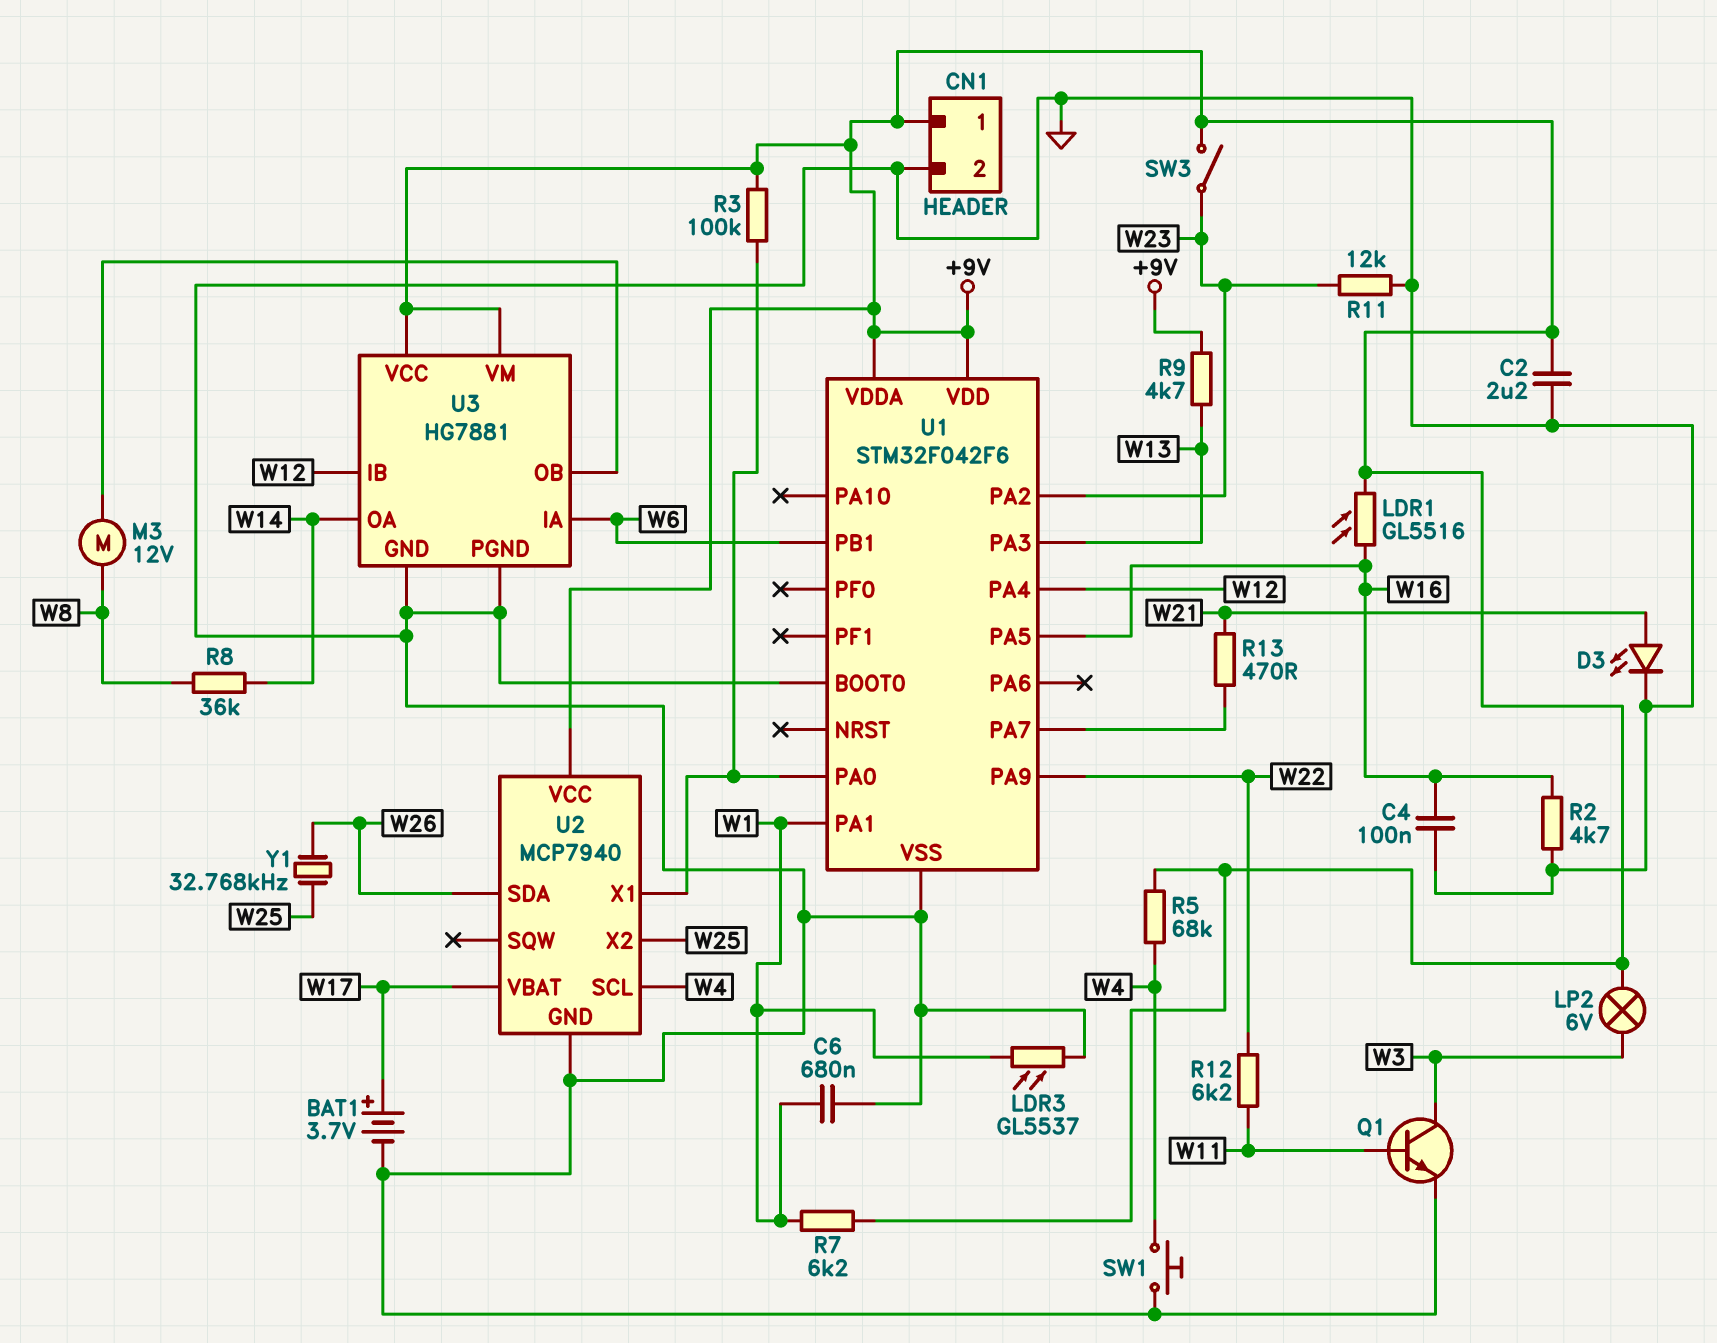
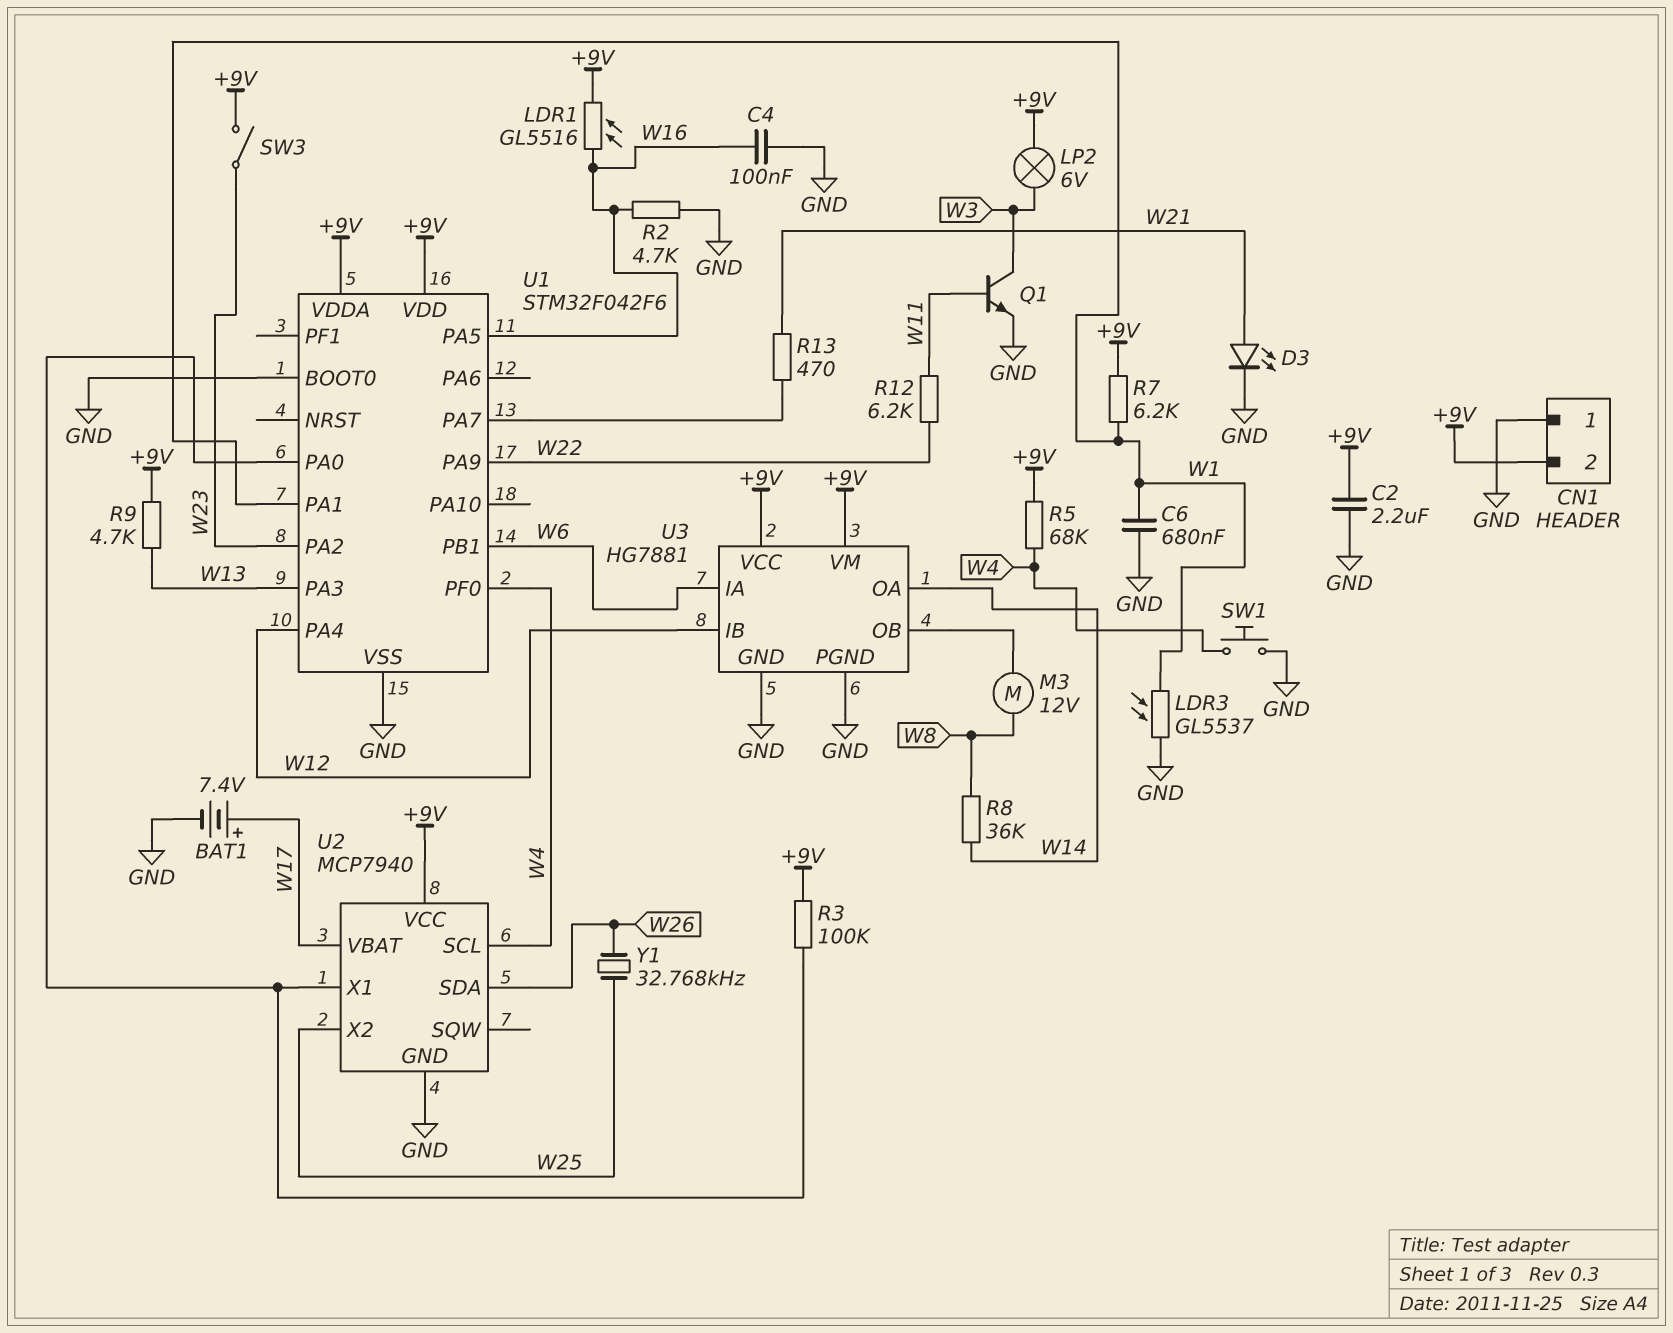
BAT1: 3.7V (plus W17, minus GND) -> 7.4V (plus W17, minus GND)
CN1 pin 1: +9V -> GND
CN1 pin 2: GND -> +9V
R11: 12k (GND, W23) -> none
U1 pin PF0: none -> W4

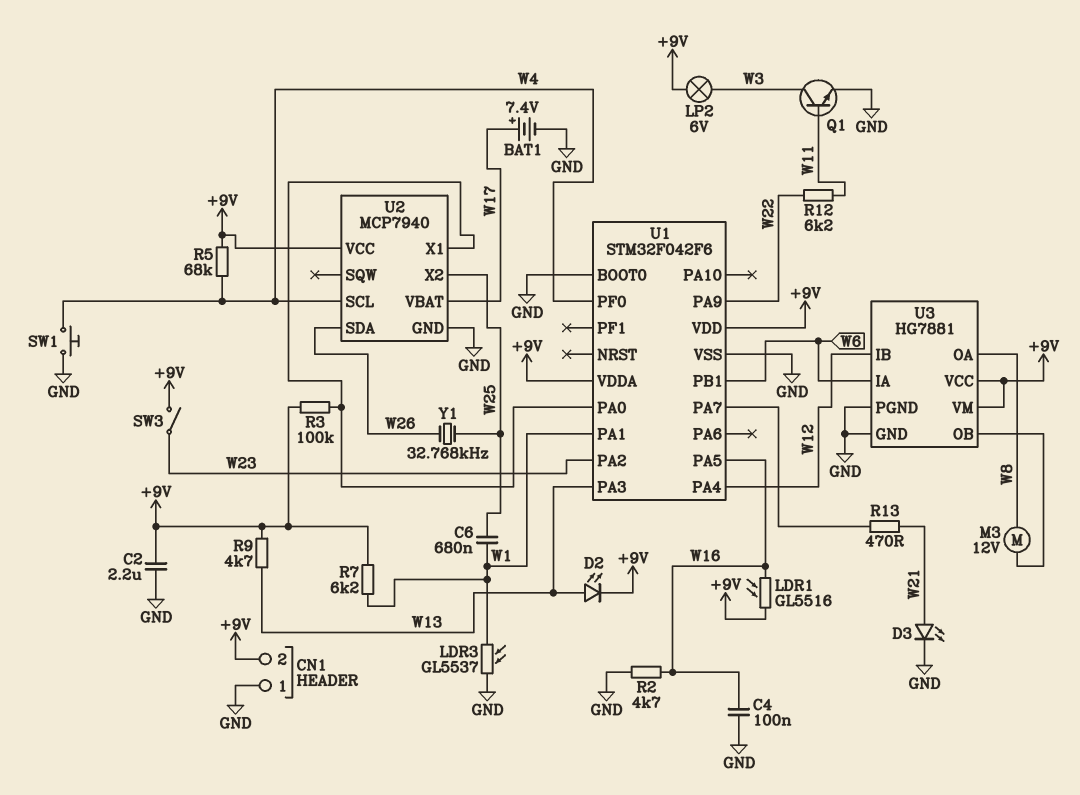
C6: 680nF (GND, W1) -> 680nF (W1, W25)
D2: none -> LED (A W13, K +9V)
R8: 36k (W8, W14) -> none
U3 pin OA: W14 -> W8

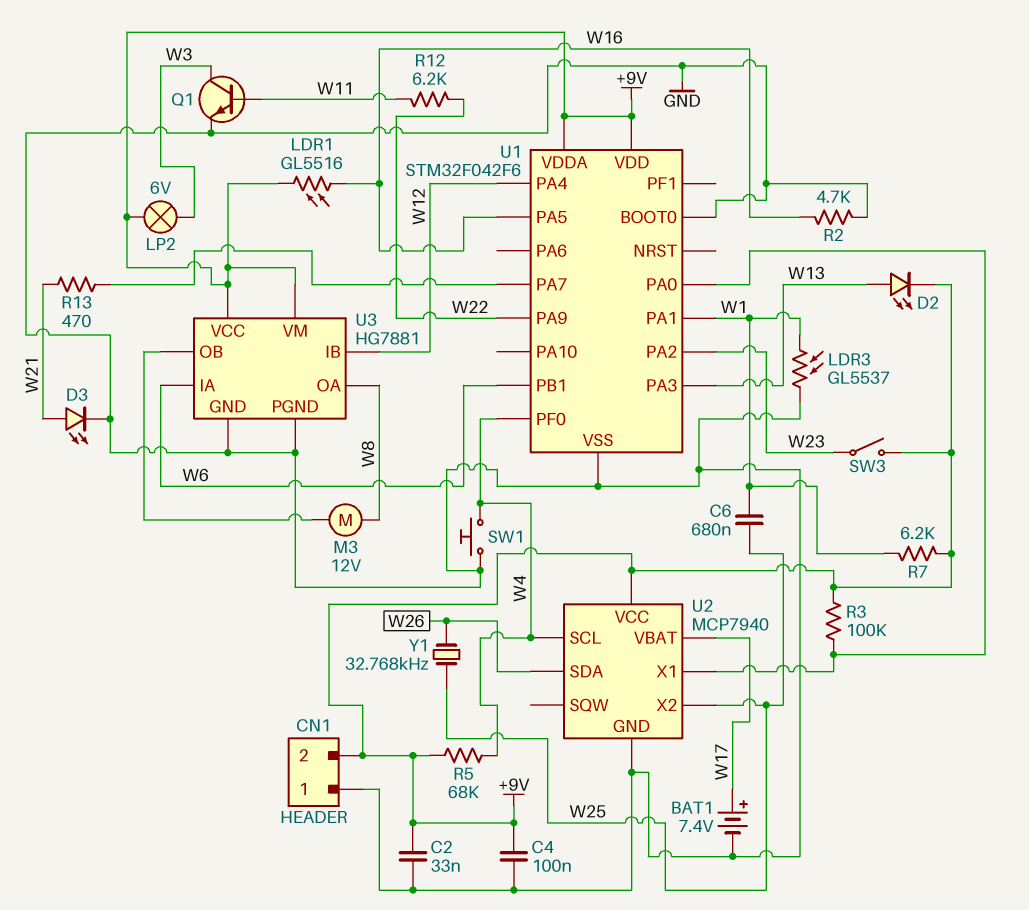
C2: 2.2uF (+9V, GND) -> 33nF (+9V, GND)
C4: 100nF (GND, W16) -> 100nF (+9V, GND)
R9: 4.7k (+9V, W13) -> none

